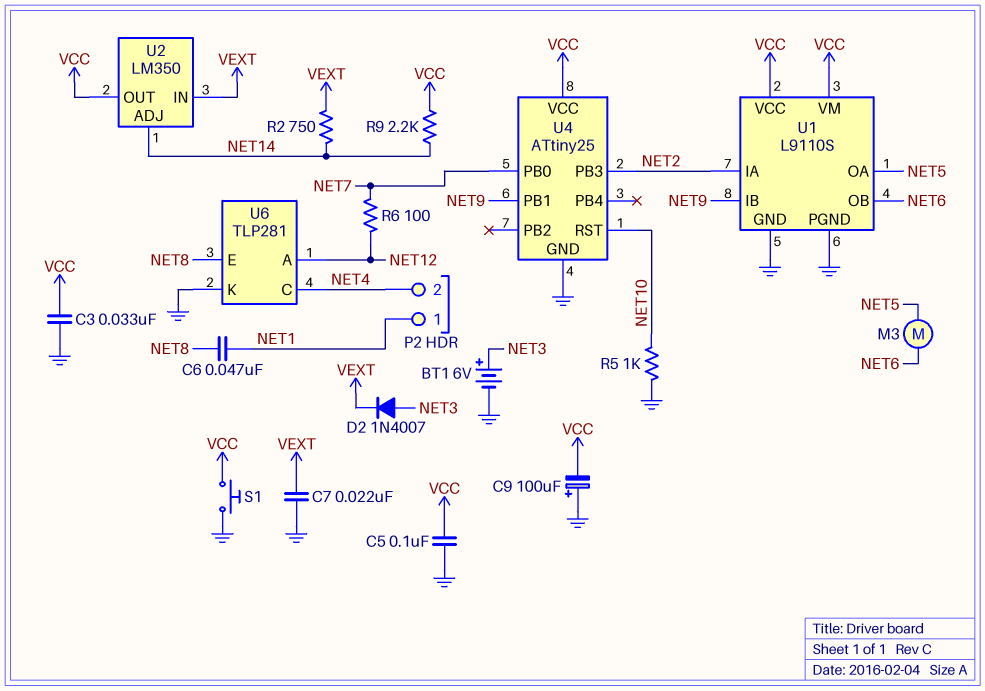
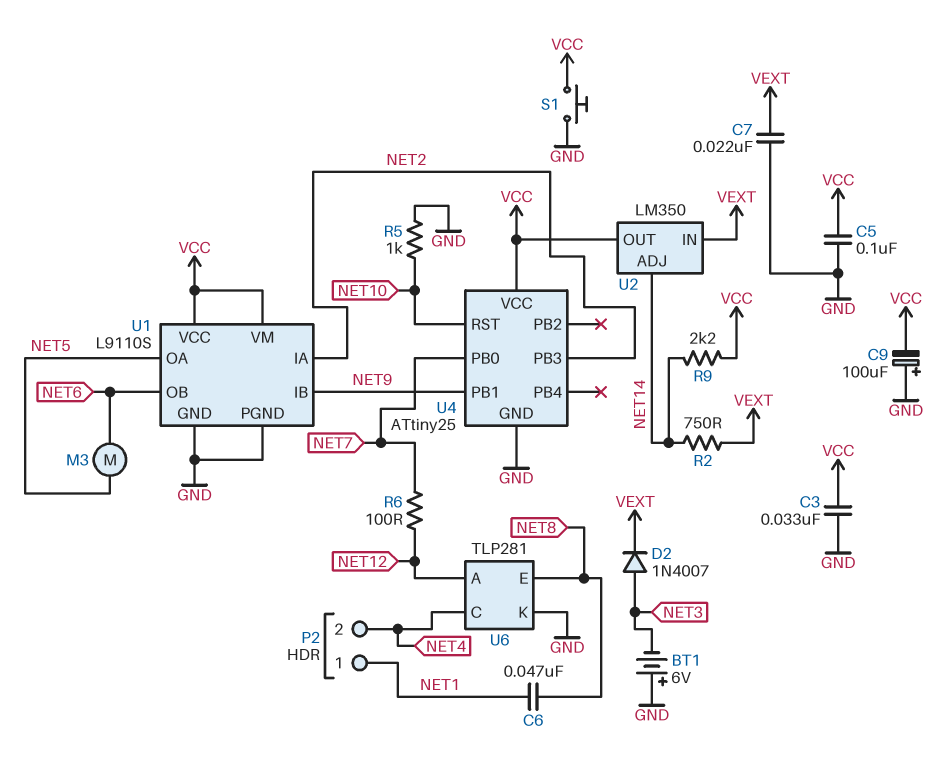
BT1: 6V (plus NET3, minus GND) -> 6V (plus GND, minus NET3)

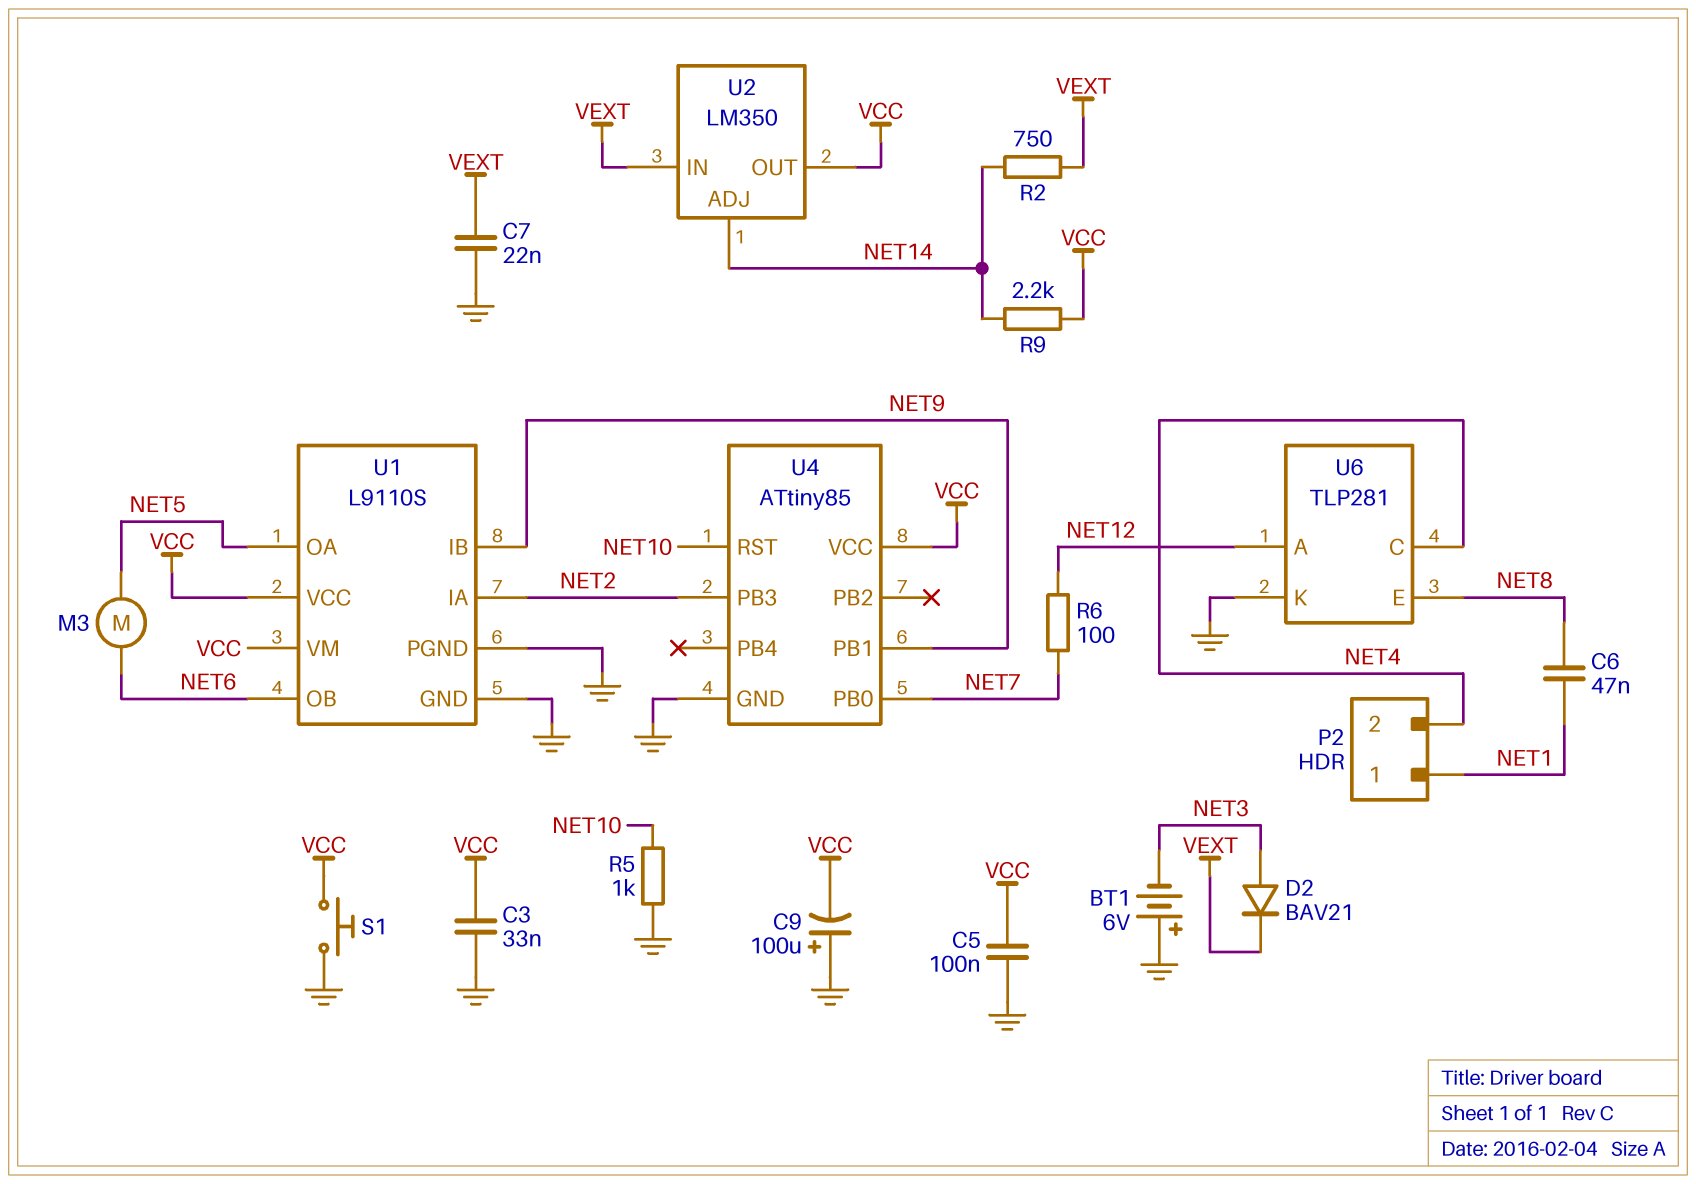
D2: diode 1N4007 (A NET3, K VEXT) -> diode BAV21 (A NET3, K VEXT)
U4: ATtiny25 -> ATtiny85

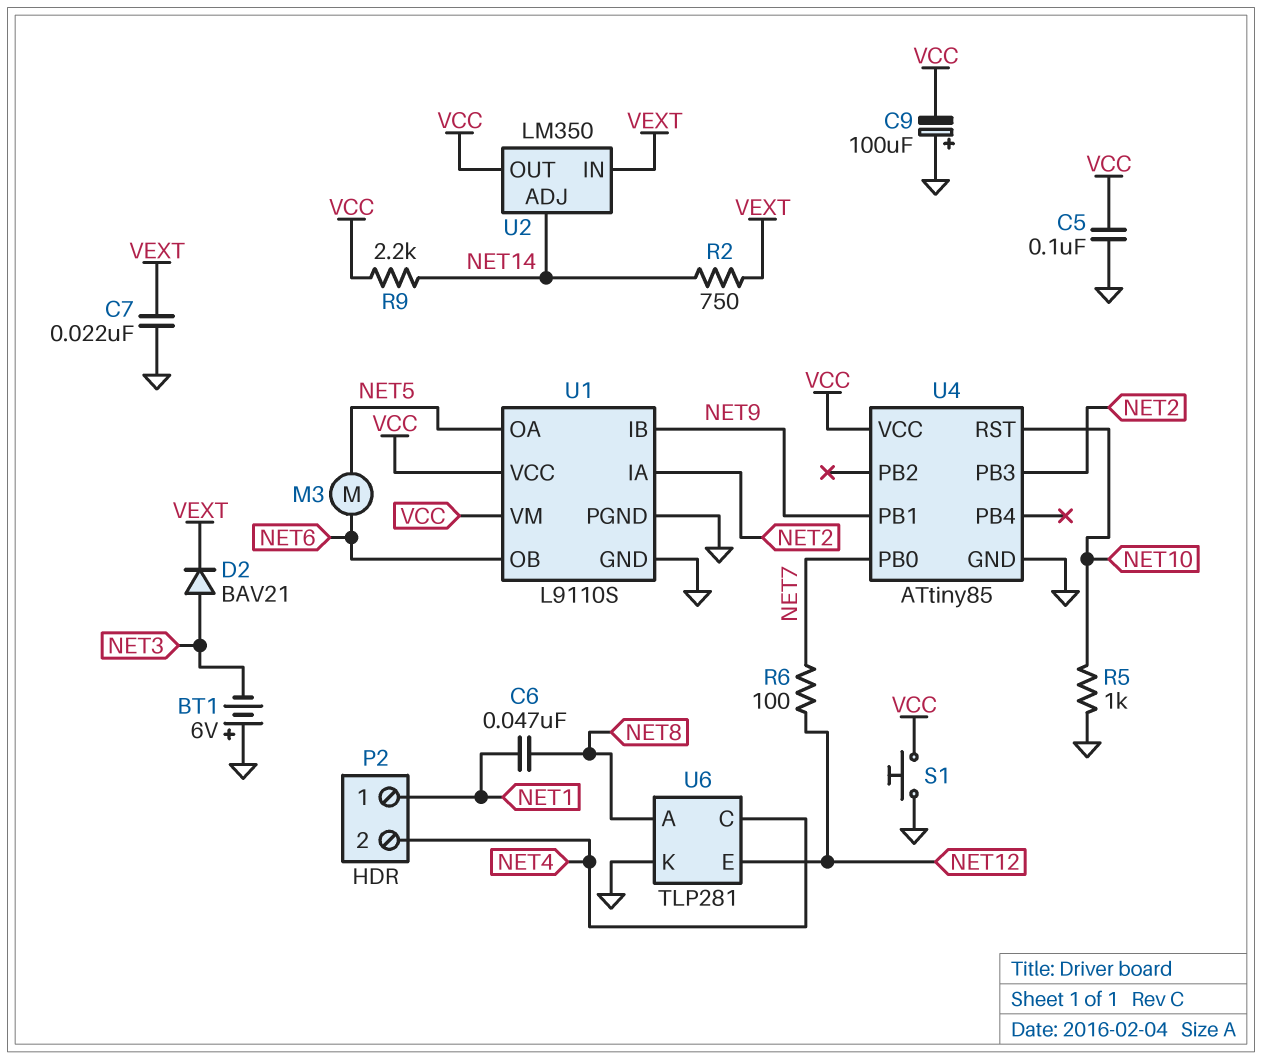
C3: 33nF (GND, VCC) -> none
U6 pin A: NET12 -> NET8
U6 pin E: NET8 -> NET12

